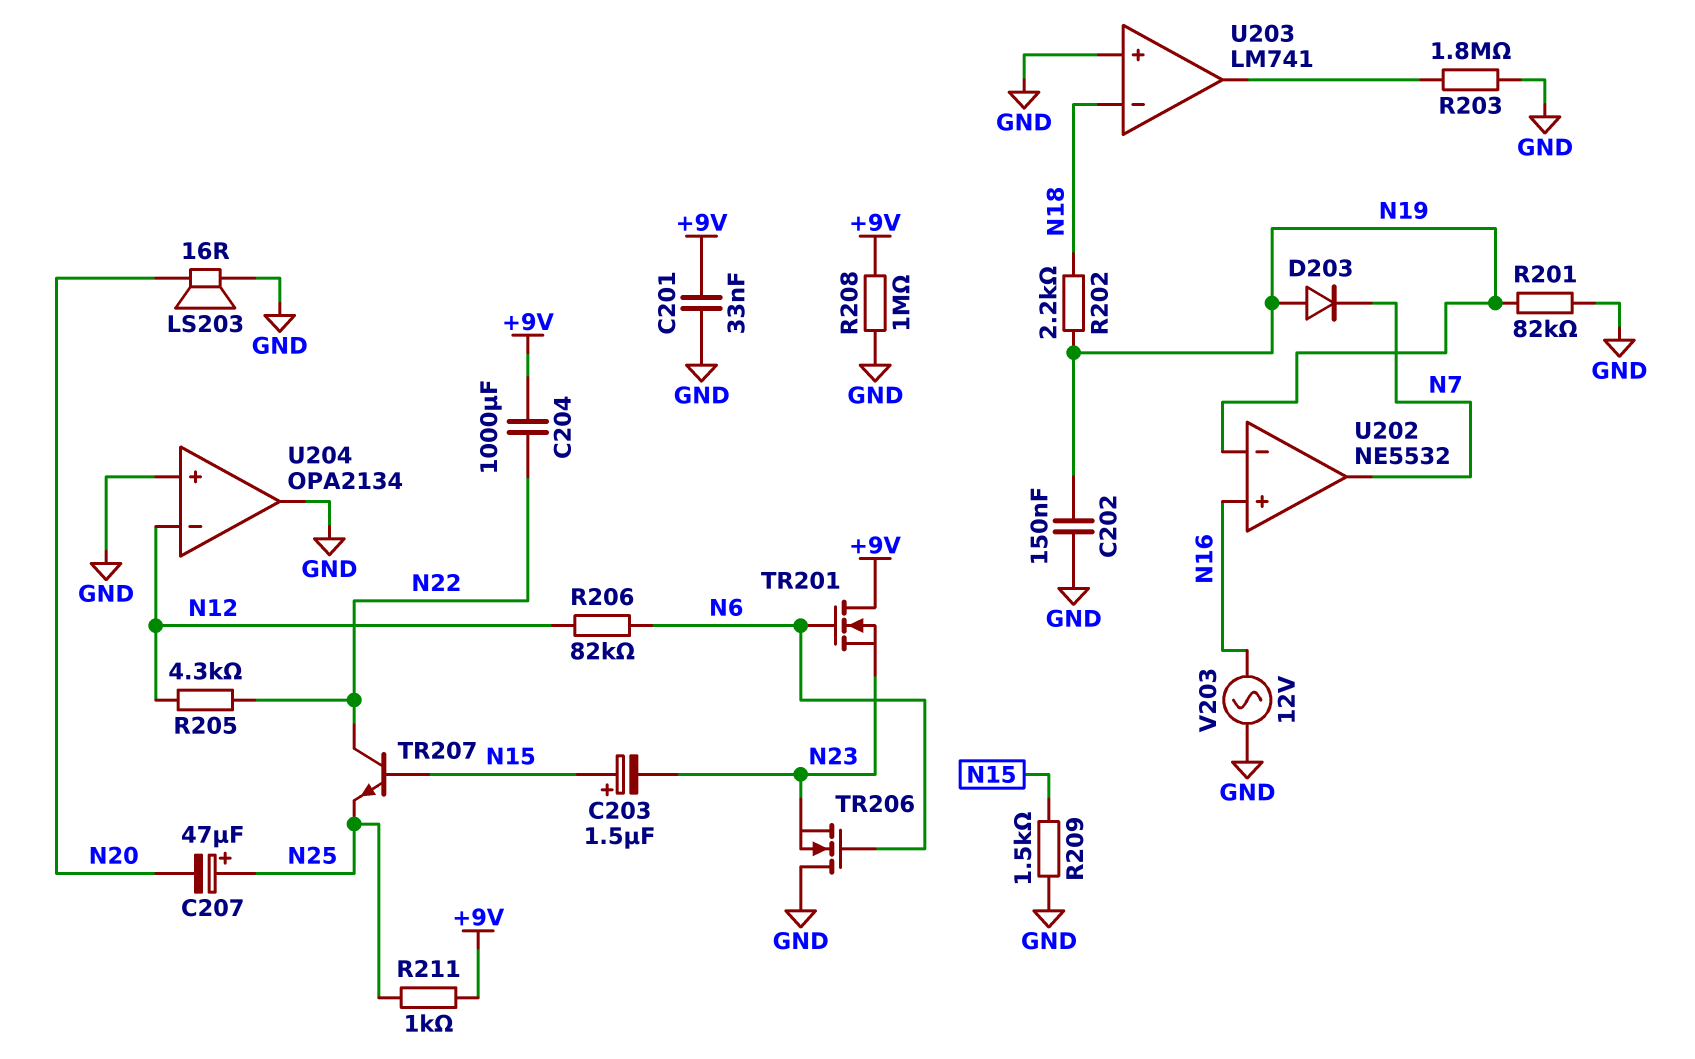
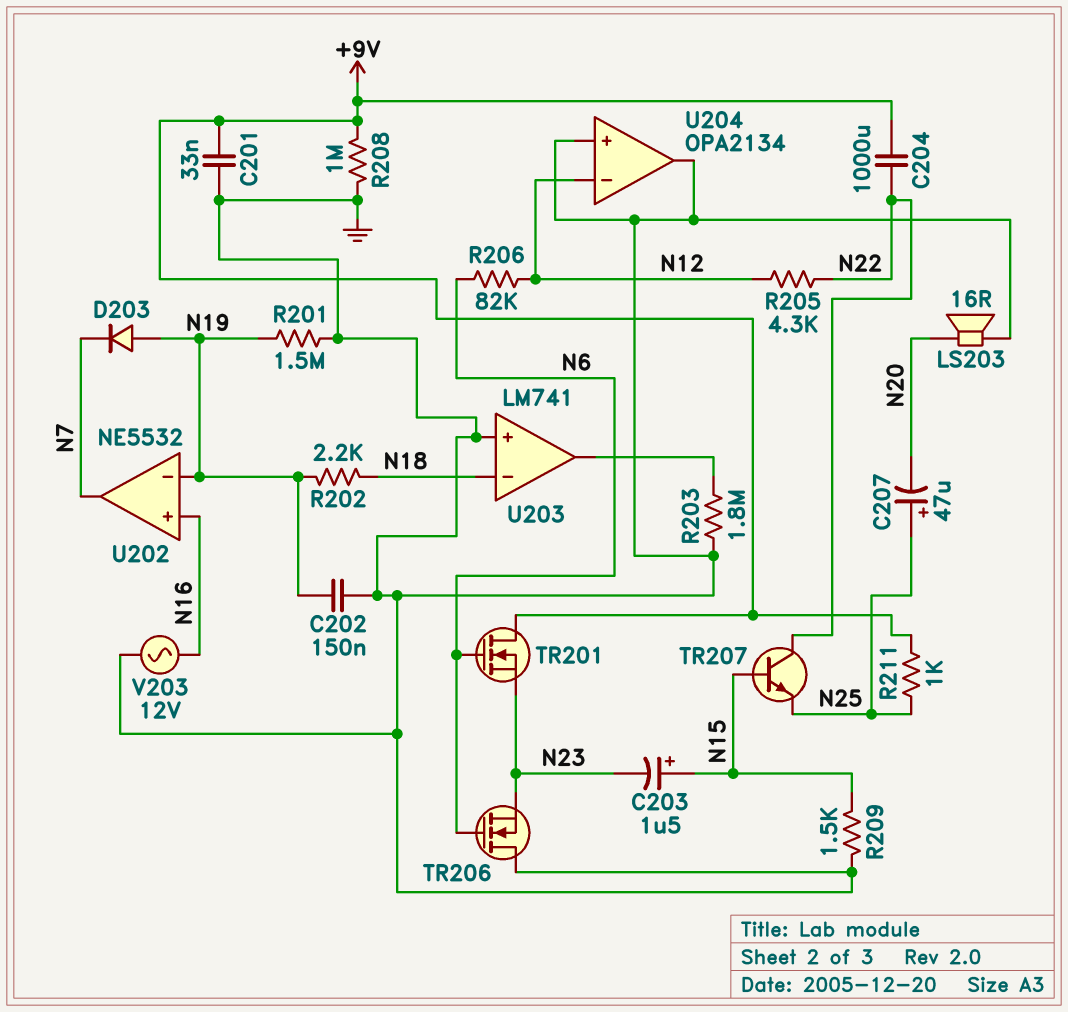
R201: 82k (GND, N19) -> 1.5M (GND, N19)

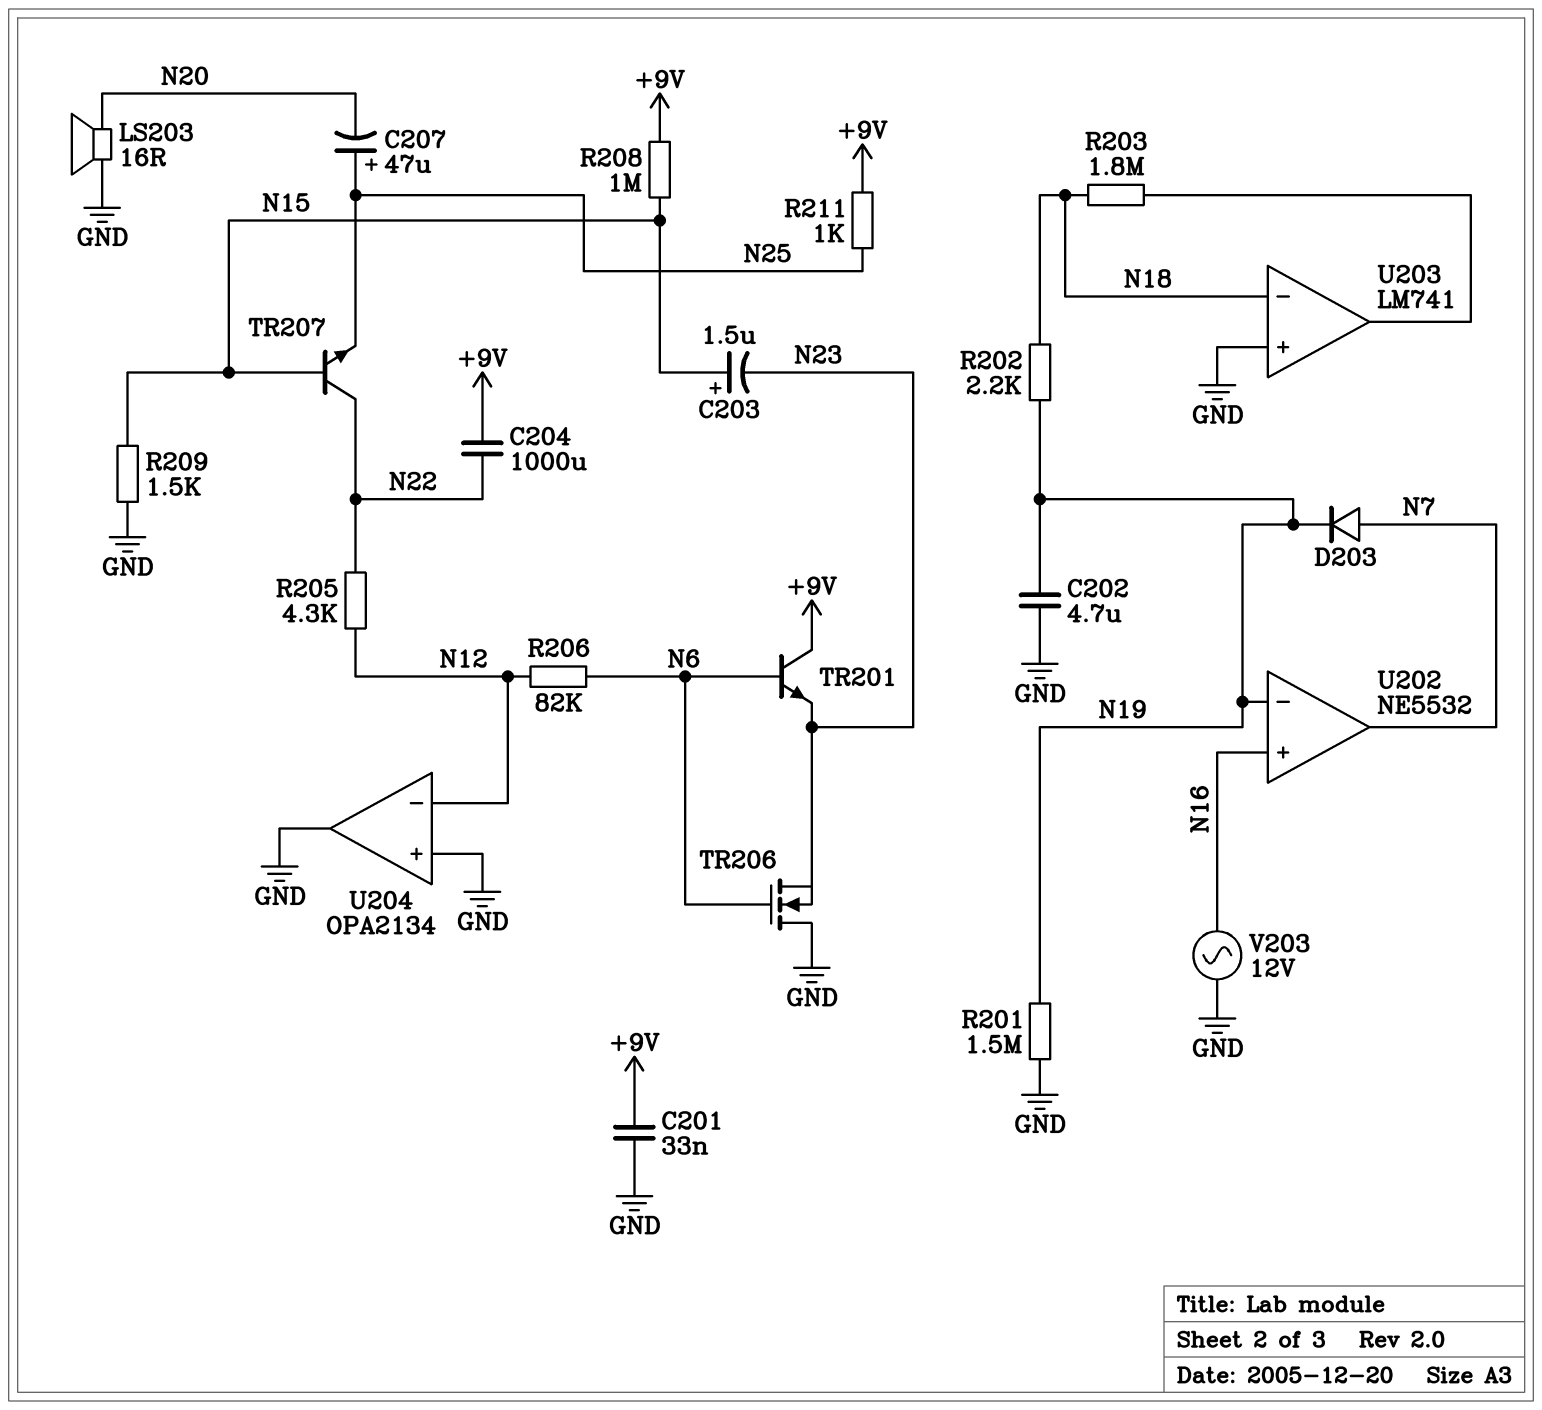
C202: 150nF (GND, N19) -> 4.7uF (GND, N19)
D203: diode (A N19, K N7) -> diode (A N7, K N19)
R203: 1.8M (GND, U203/out) -> 1.8M (N18, U203/out)
R208: 1M (+9V, GND) -> 1M (+9V, N15)
TR201: NMOS (G N6, D +9V, S N23) -> NPN (B N6, C +9V, E N23)

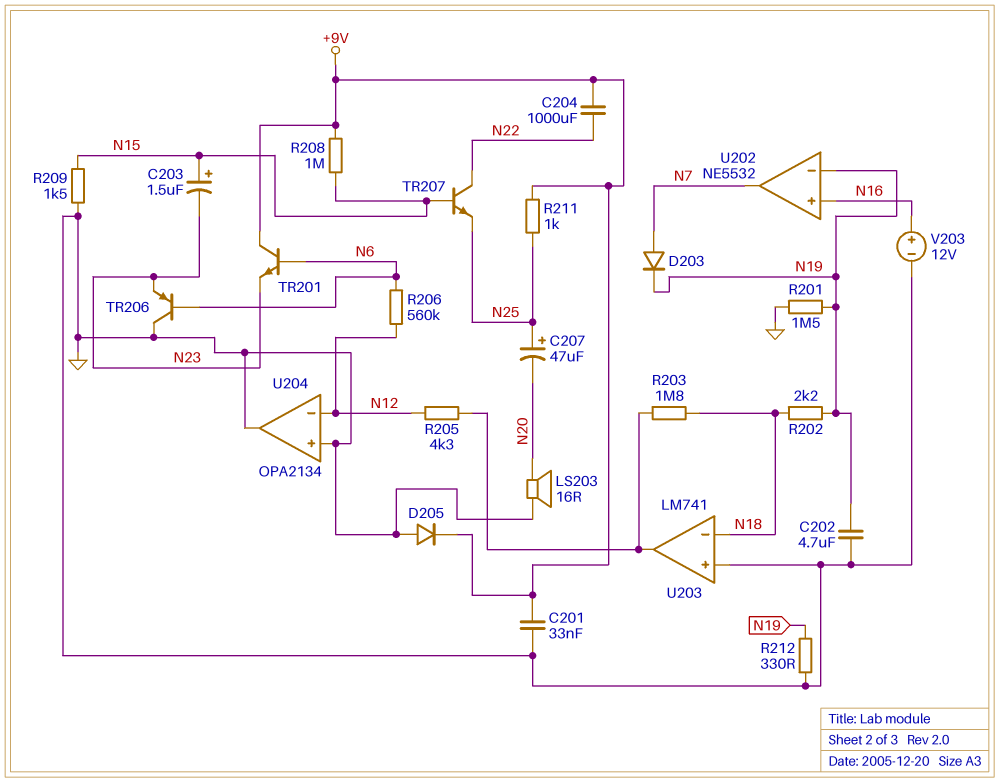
D205: none -> diode (A GND, K +9V)
R205: 4.3k (N12, N22) -> 4.3k (N12, U203/out)
R206: 82k (N6, N12) -> 560k (N6, N12)
R212: none -> 330 (GND, N19)
TR206: NMOS (G N6, D GND, S N23) -> PNP (B N6, C GND, E N23)
V203: AC 12V (GND, N16) -> 12V (plus N16, minus GND)

